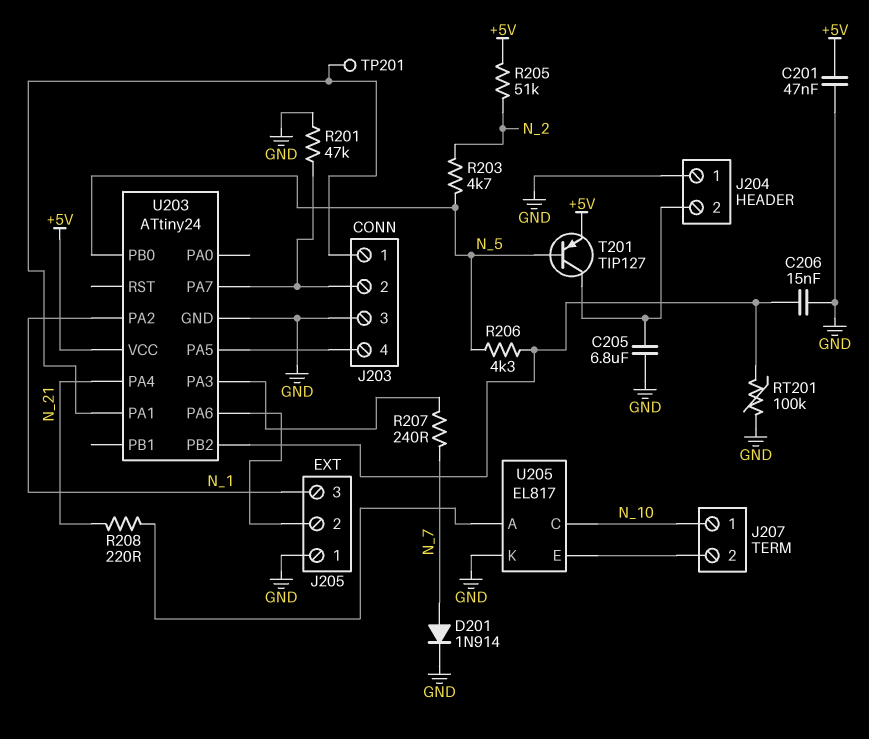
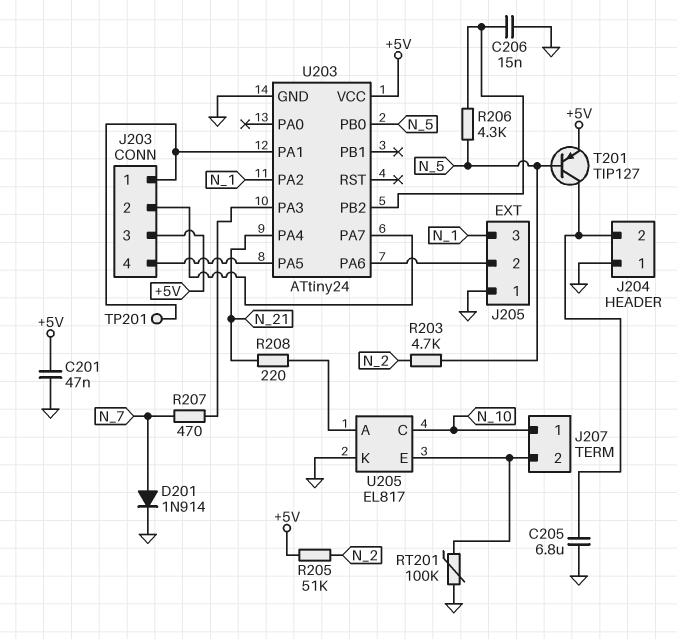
J203 pin 3: GND -> +5V
R201: 47k (GND, J203/2) -> none
R207: 240 (N_7, U203/PA3) -> 470 (N_7, U203/PA3)
RT201: 100k (GND, U203/PB2) -> 100k (GND, J207/2)

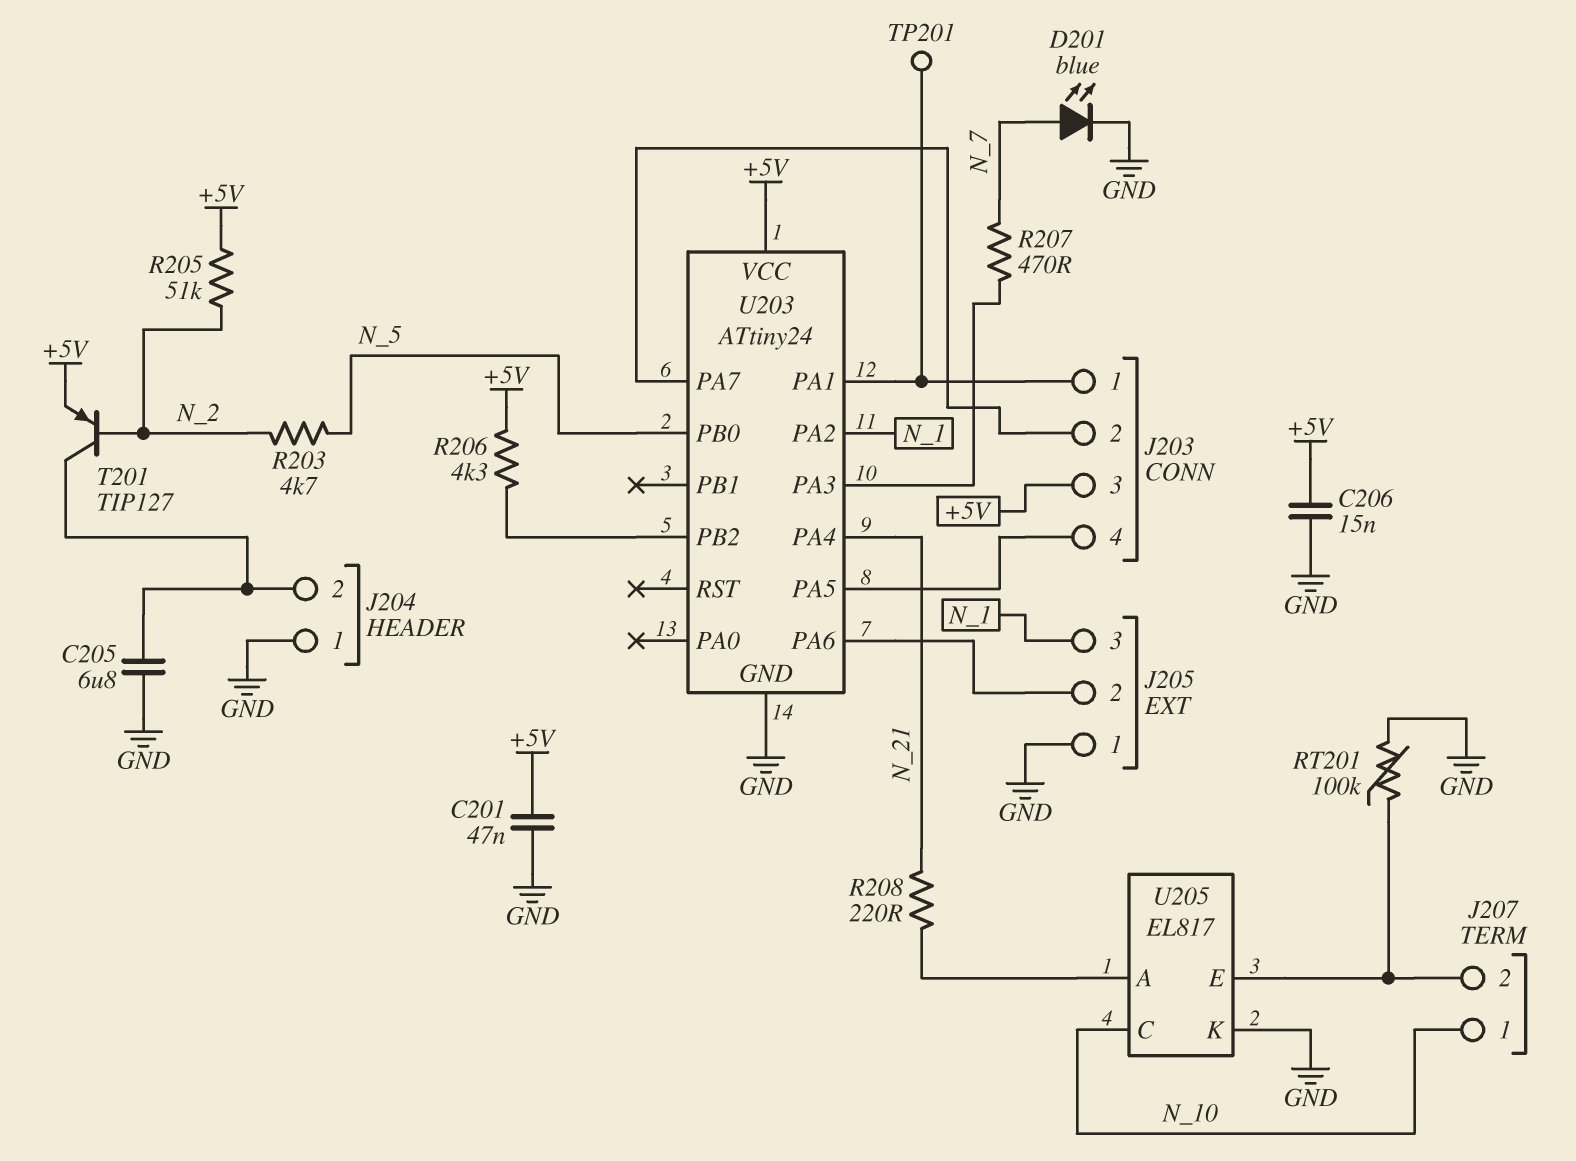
C206: 15nF (GND, U203/PB2) -> 15nF (+5V, GND)
D201: diode 1N914 (A N_7, K GND) -> LED blue (A N_7, K GND)
R206: 4.3k (N_5, U203/PB2) -> 4.3k (+5V, U203/PB2)
T201: PNP TIP127 (B N_5, C J204/2, E +5V) -> PNP TIP127 (B N_2, C J204/2, E +5V)

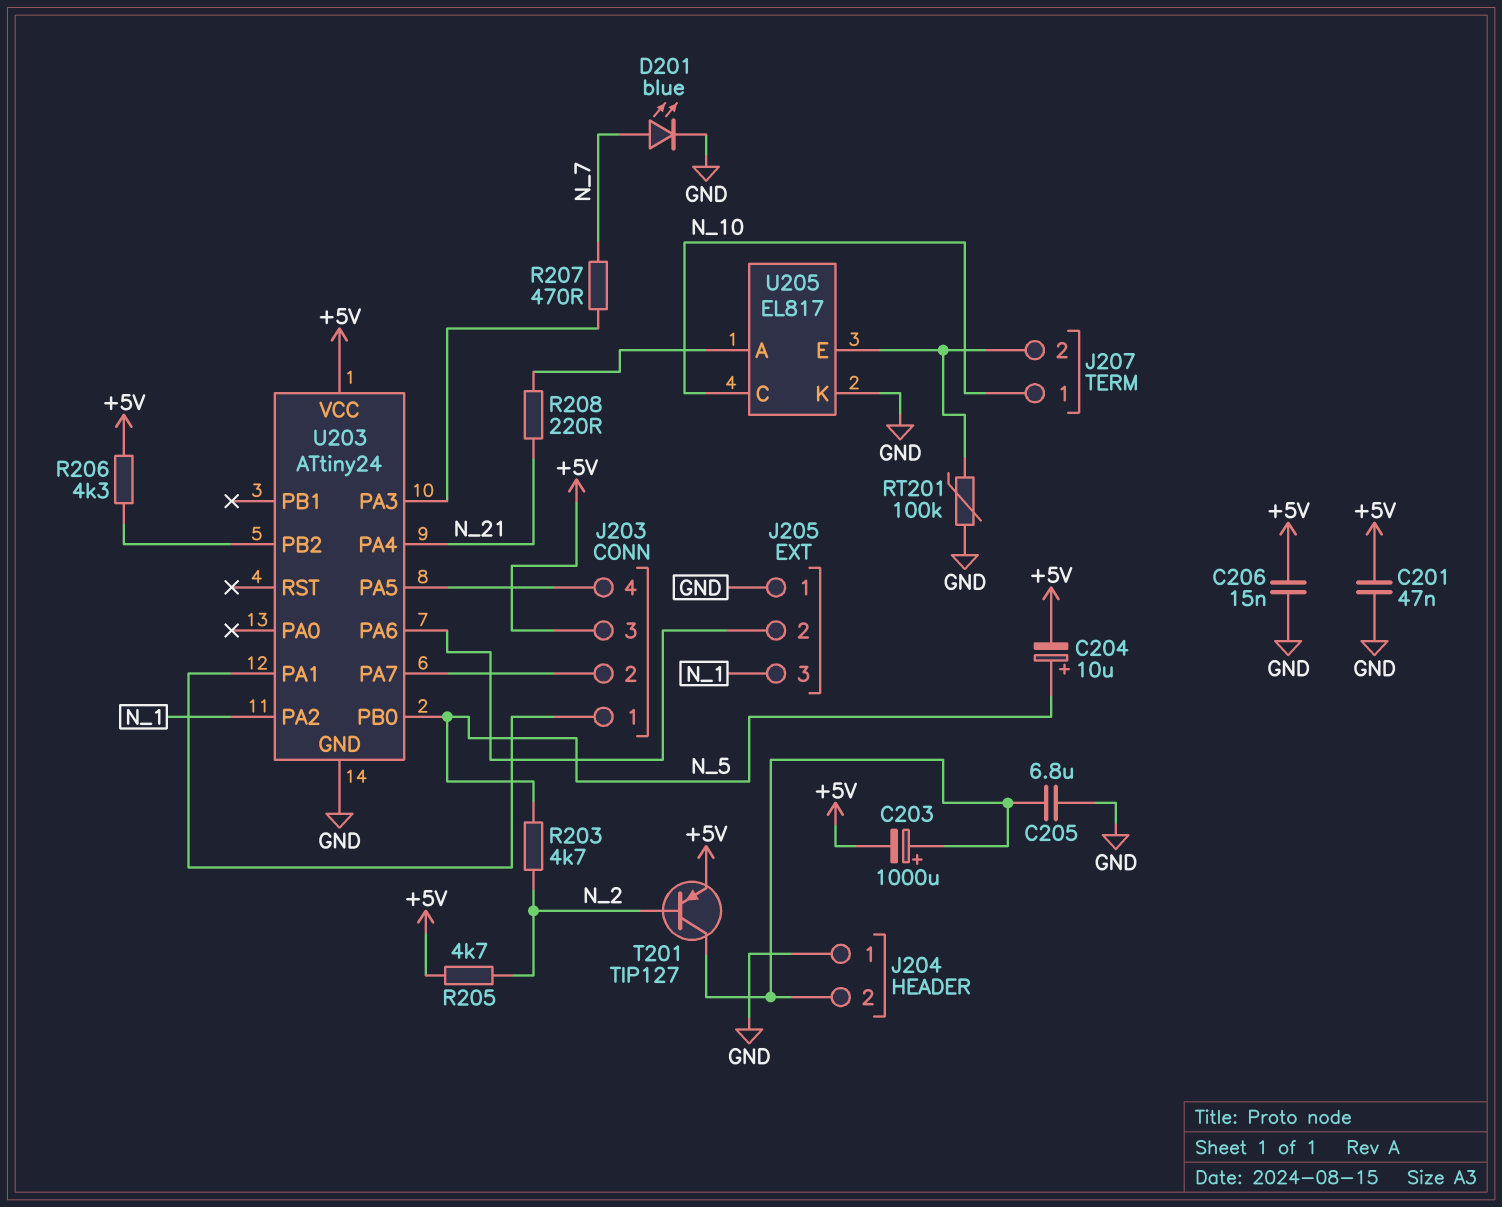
C203: none -> 1000uF (plus J204/2, minus +5V)
C204: none -> 10uF (plus N_5, minus +5V)
R205: 51k (+5V, N_2) -> 4.7k (+5V, N_2)
TP201: test point (J203/1) -> none

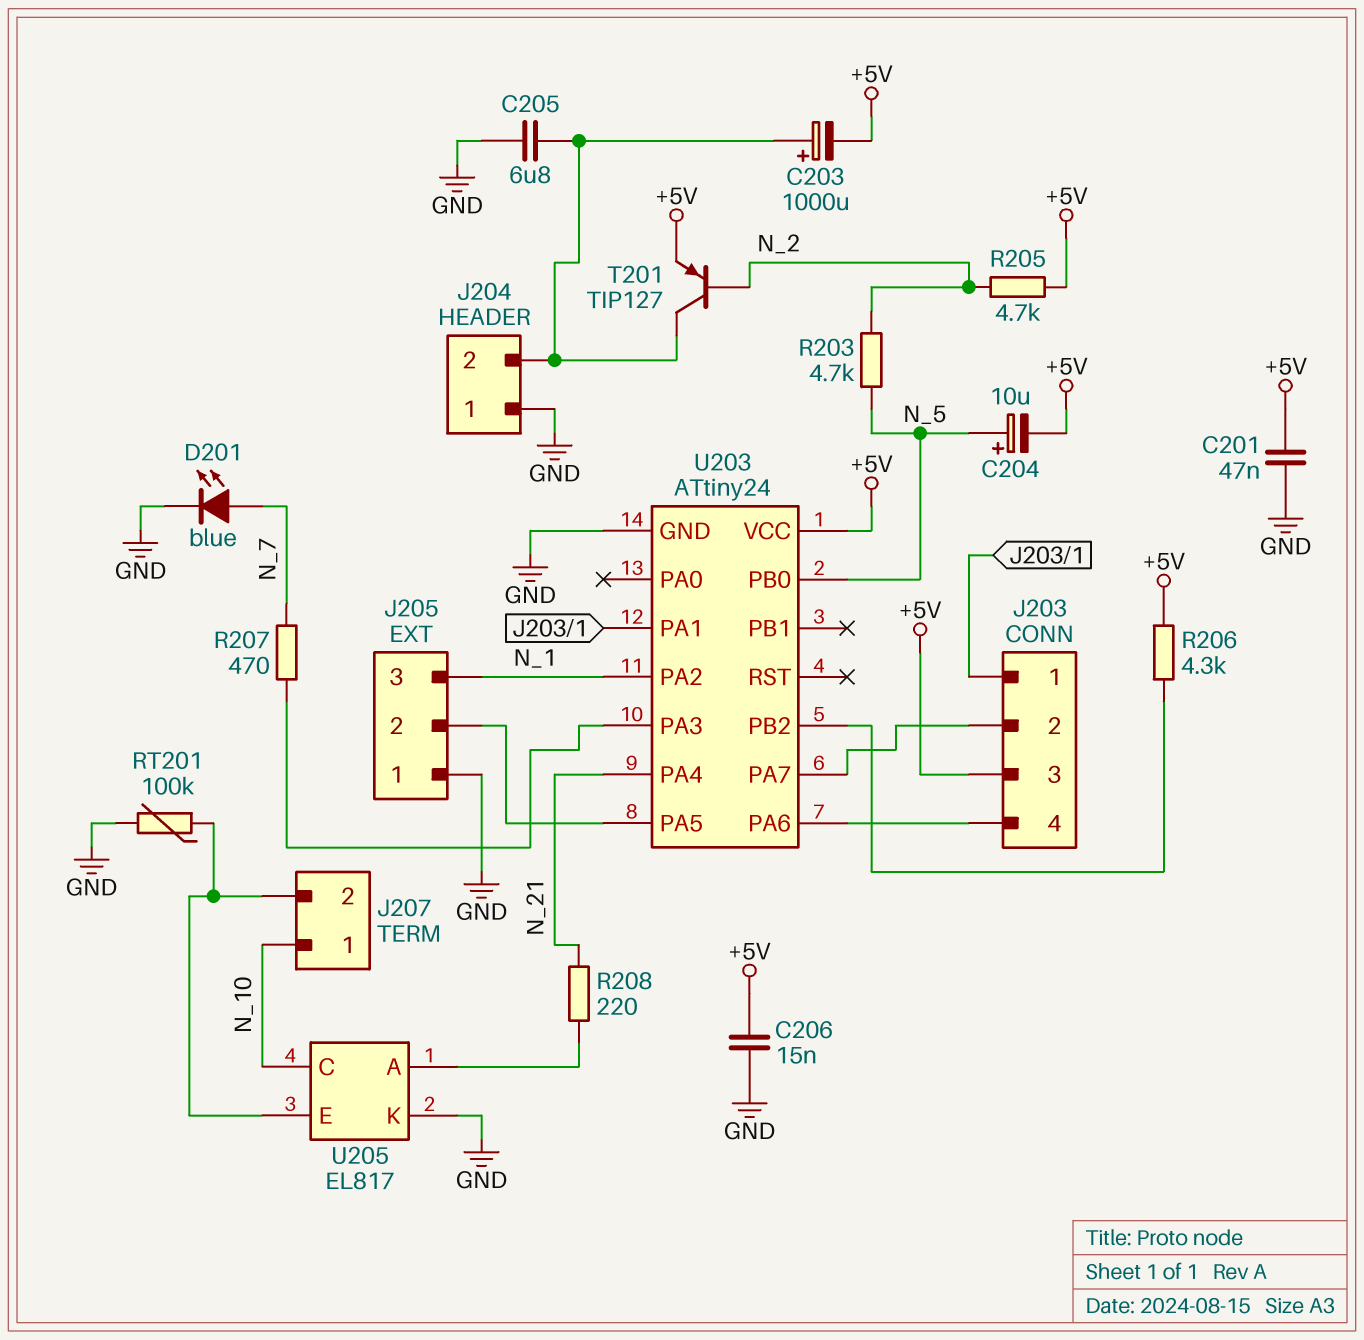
U203 pin PA5: J203/4 -> J205/2
U203 pin PA6: J205/2 -> J203/4

